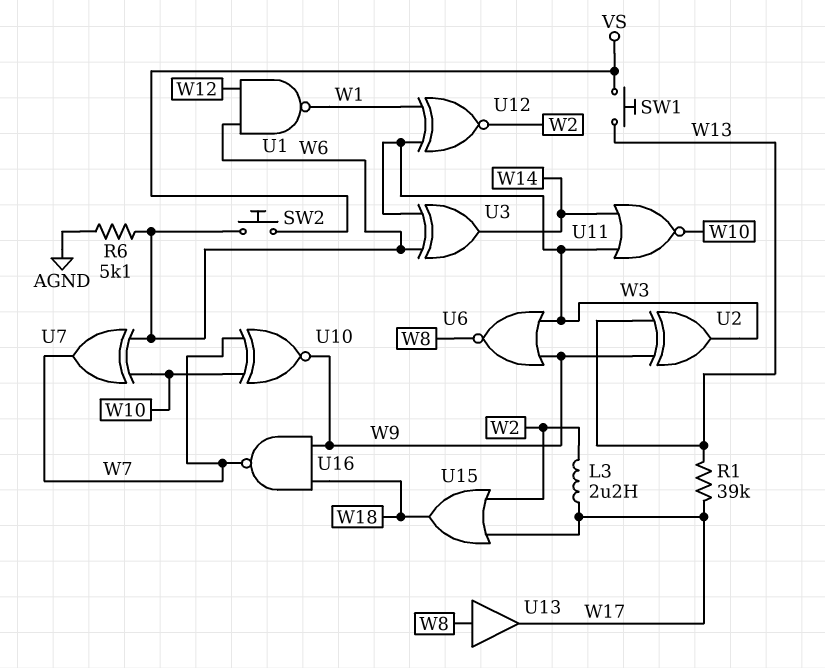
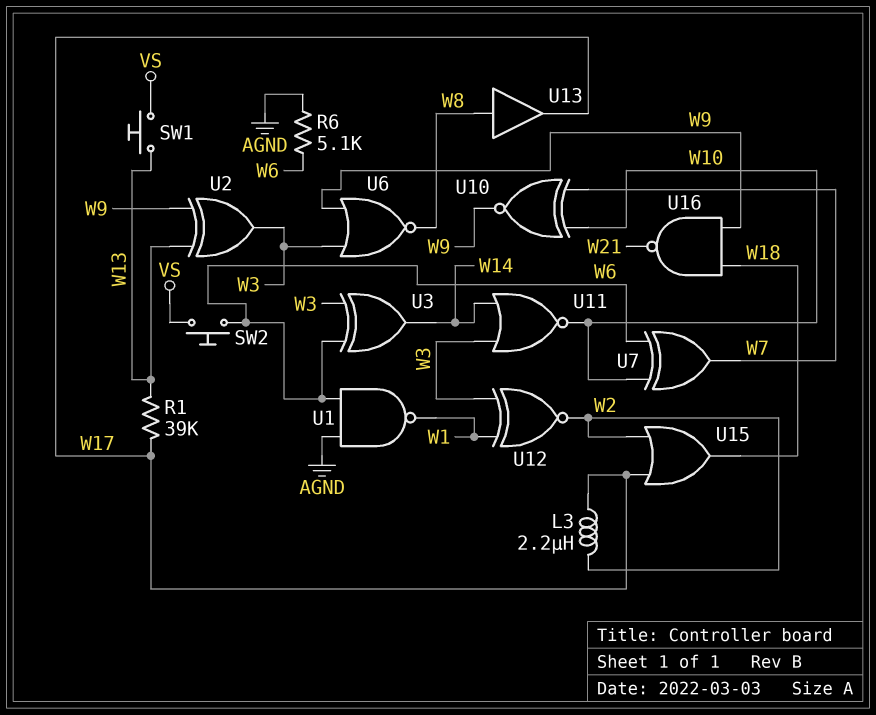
U1: NAND (in W6, in W12, out W1) -> NAND (in AGND, in W6, out W1)
U16: NAND (in W9, in W18, out W7) -> NAND (in W9, in W18, out W21)

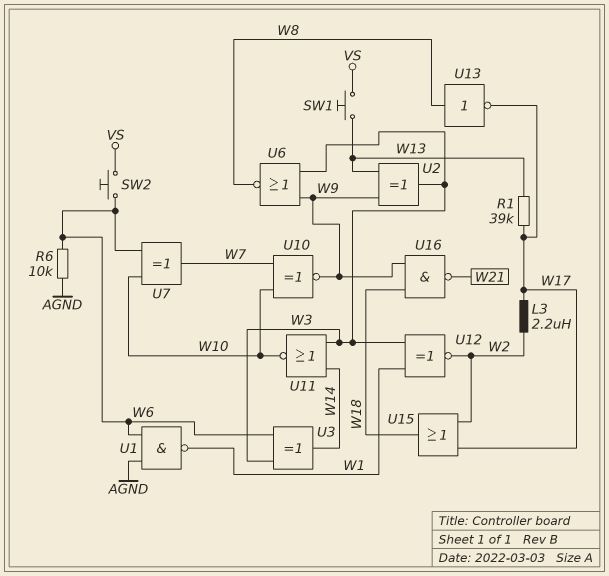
R6: 5.1k (AGND, W6) -> 10k (AGND, W6)
U13: buffer (in W8, out W17) -> NOT (in W8, out W17)

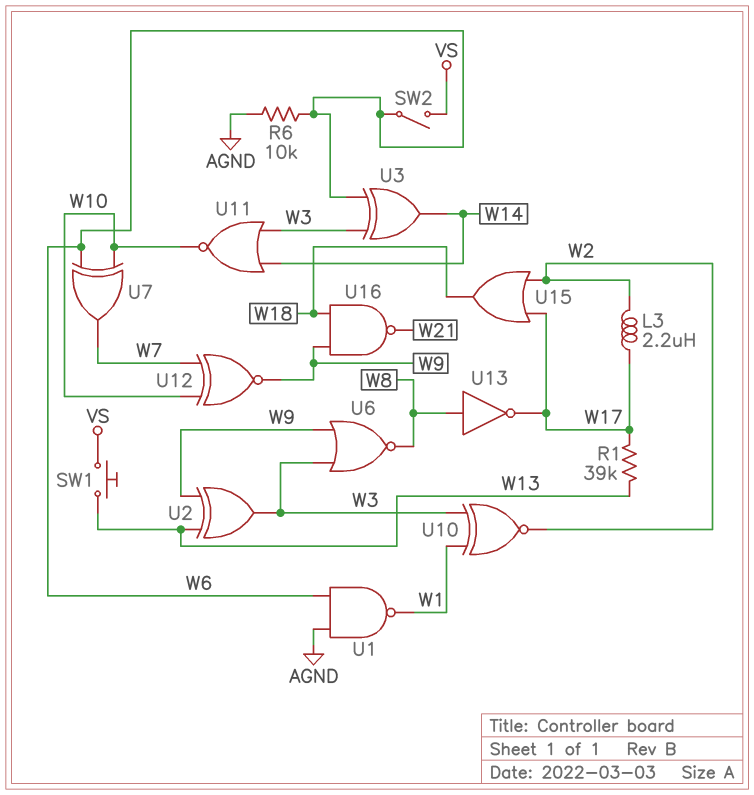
SW2: button (VS, W6) -> switch (VS, W6)
U10: XNOR (in W7, in W10, out W9) -> XNOR (in W1, in W3, out W2)
U12: XNOR (in W1, in W3, out W2) -> XNOR (in W7, in W10, out W9)

